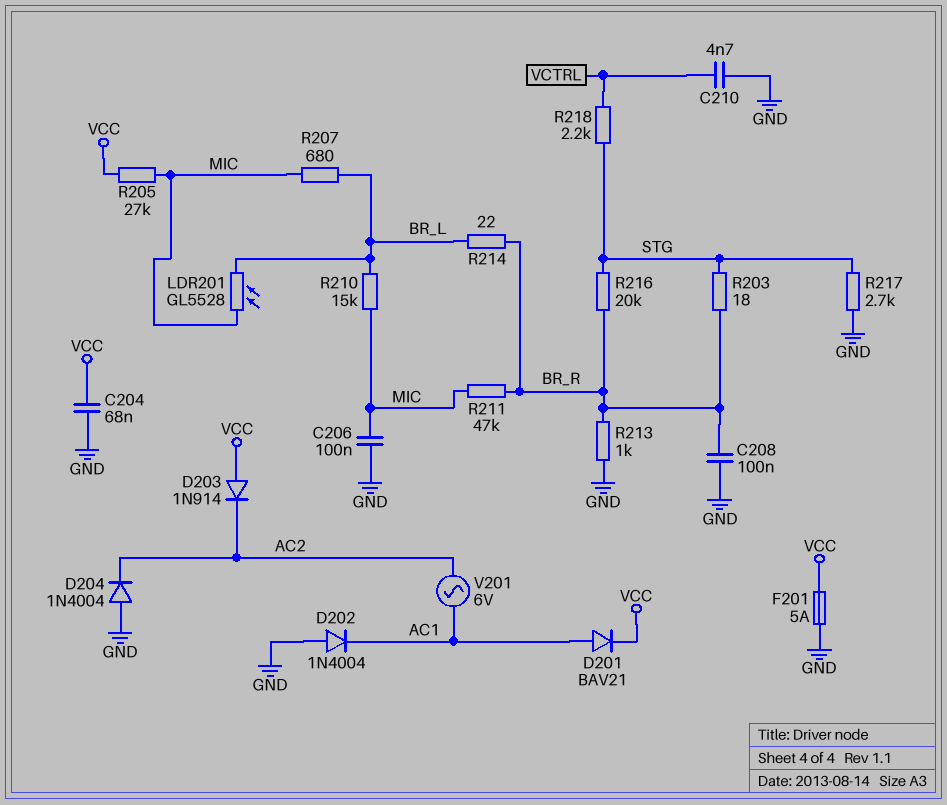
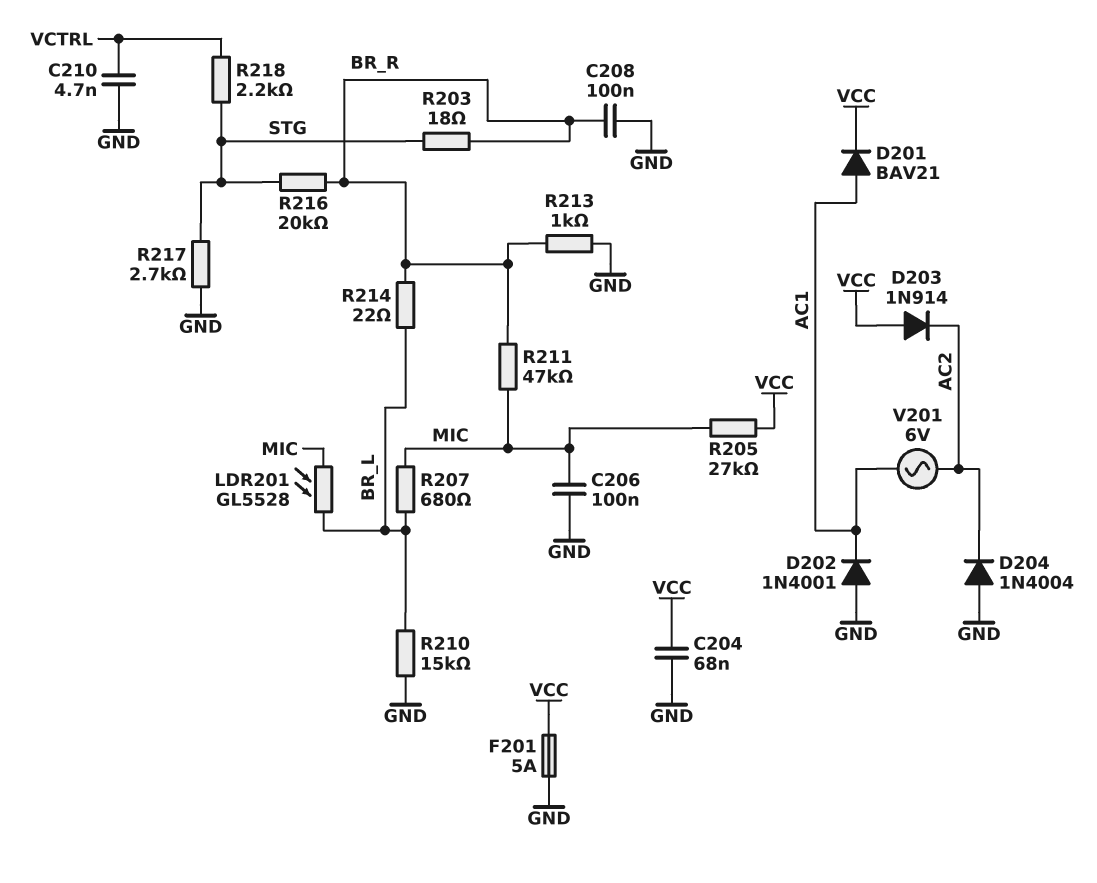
D202: diode 1N4004 (A GND, K AC1) -> diode 1N4001 (A GND, K AC1)
R210: 15k (BR_L, MIC) -> 15k (BR_L, GND)

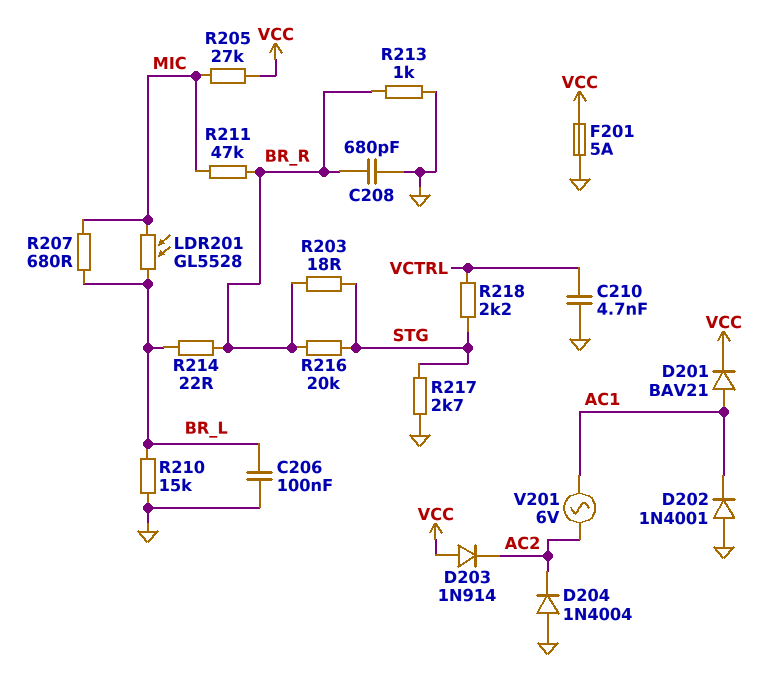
C204: 68nF (GND, VCC) -> none
C206: 100nF (GND, MIC) -> 100nF (BR_L, GND)
C208: 100nF (BR_R, GND) -> 680pF (BR_R, GND)

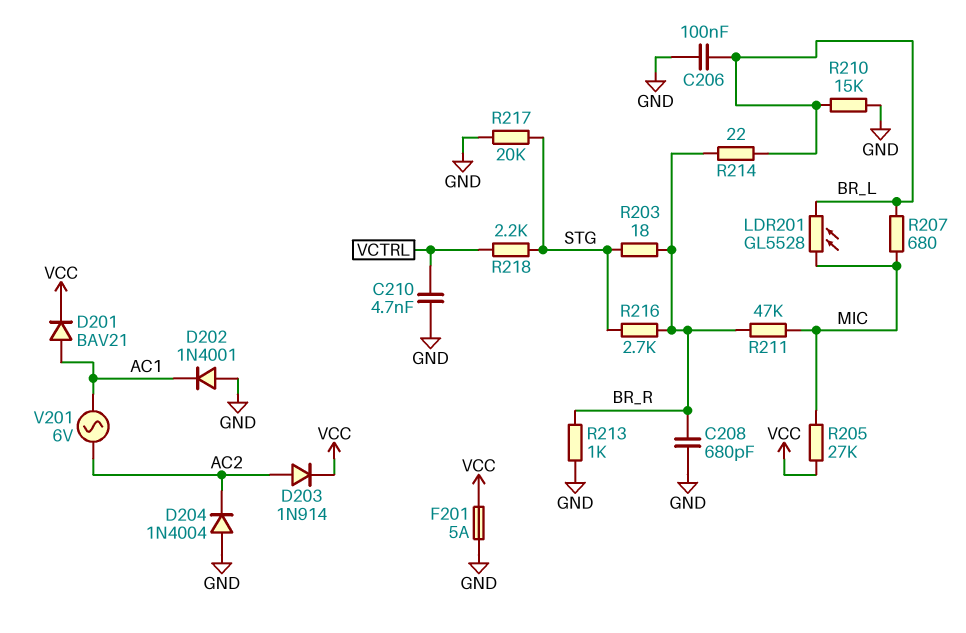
D203: diode 1N914 (A VCC, K AC2) -> diode 1N914 (A AC2, K VCC)
R216: 20k (BR_R, STG) -> 2.7k (BR_R, STG)
R217: 2.7k (GND, STG) -> 20k (GND, STG)

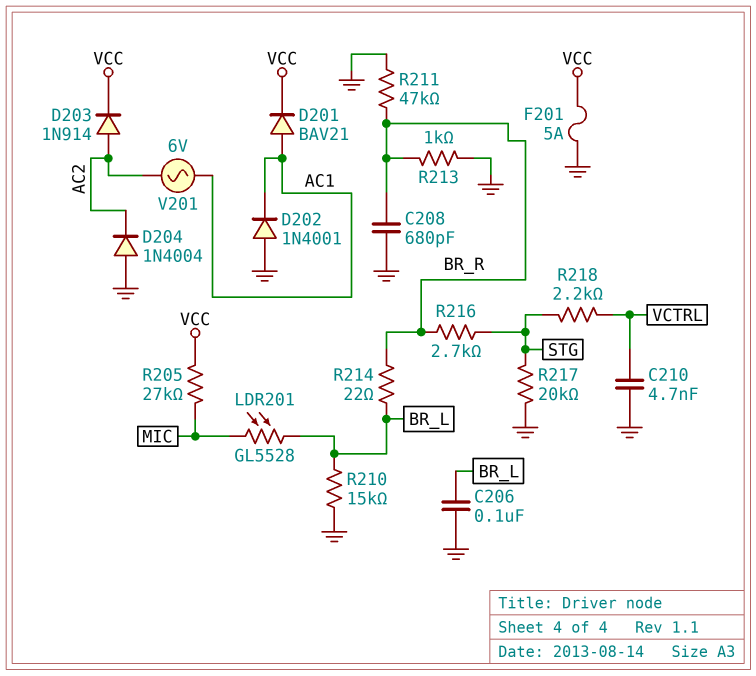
R203: 18 (BR_R, STG) -> none
R207: 680 (BR_L, MIC) -> none
R211: 47k (BR_R, MIC) -> 47k (BR_R, GND)

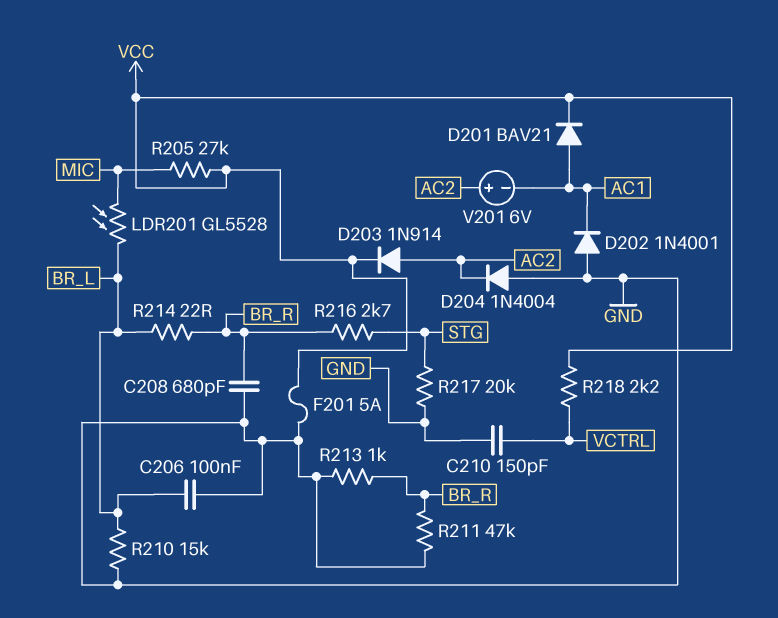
C210: 4.7nF (GND, VCTRL) -> 150pF (GND, VCTRL)
R218: 2.2k (STG, VCTRL) -> 2.2k (VCC, VCTRL)
V201: AC 6V (AC1, AC2) -> 6V (plus AC2, minus AC1)

